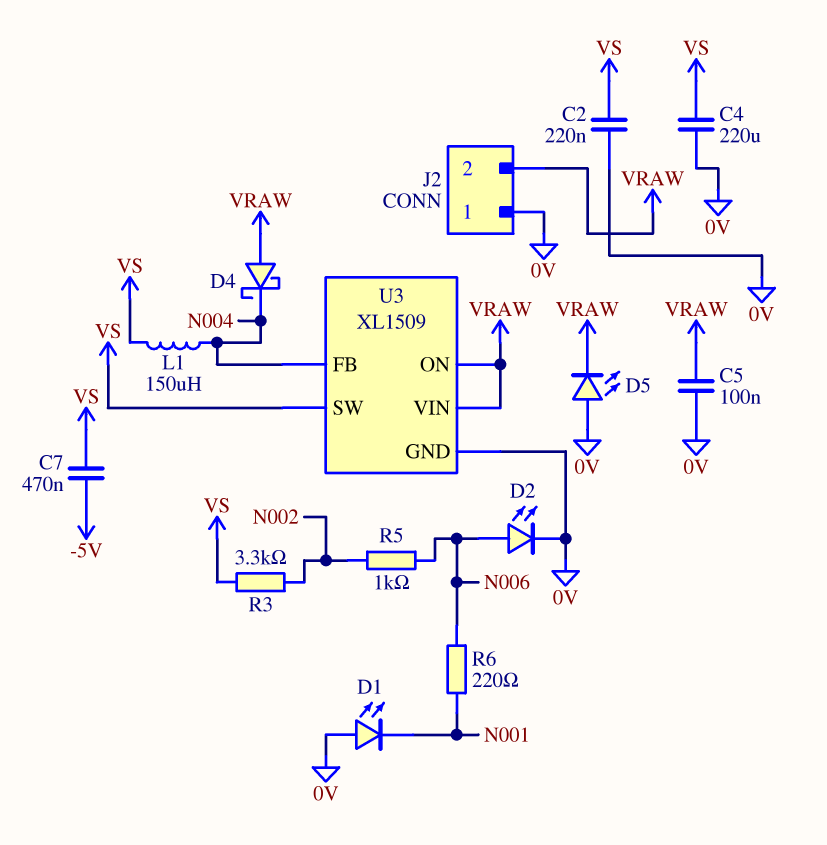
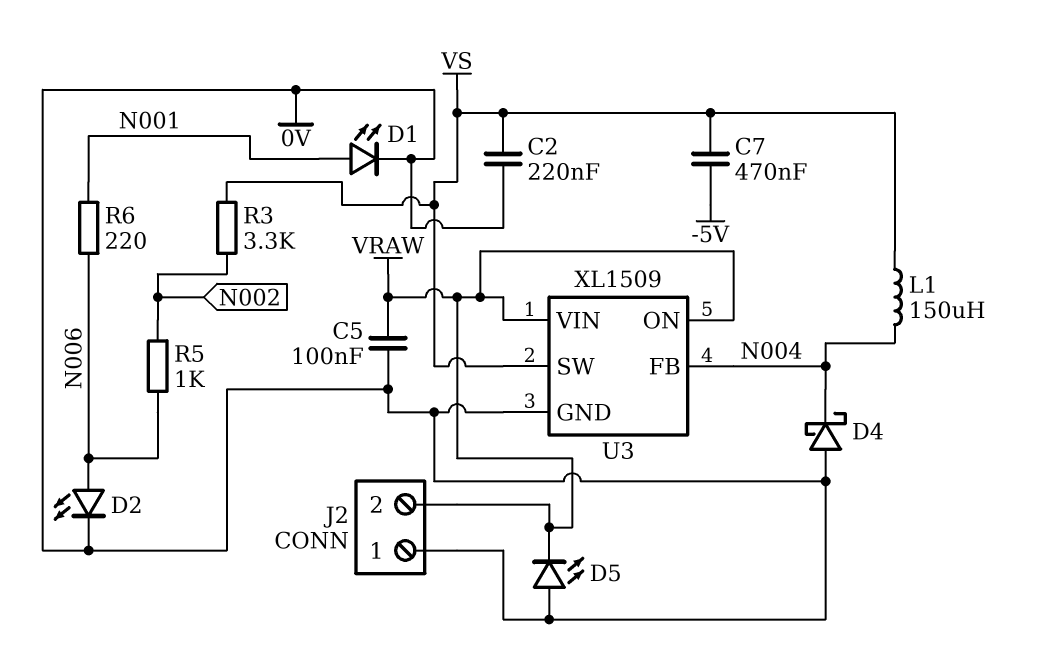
C4: 220uF (0V, VS) -> none
D1: LED (A 0V, K N001) -> LED (A N001, K 0V)
D4: schottky (A VRAW, K N004) -> schottky (A 0V, K N004)

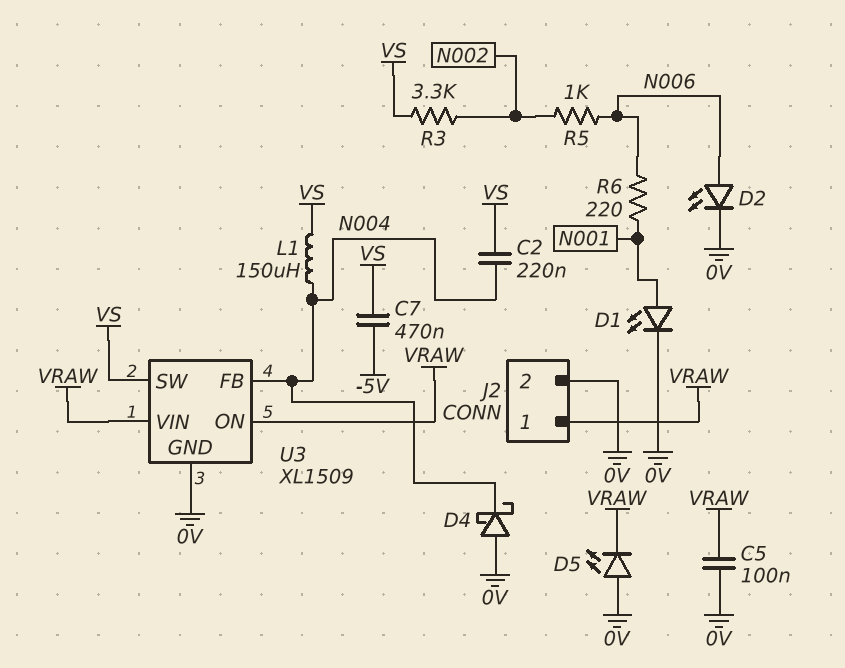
C2: 220nF (0V, VS) -> 220nF (N004, VS)
J2 pin 1: 0V -> VRAW
J2 pin 2: VRAW -> 0V

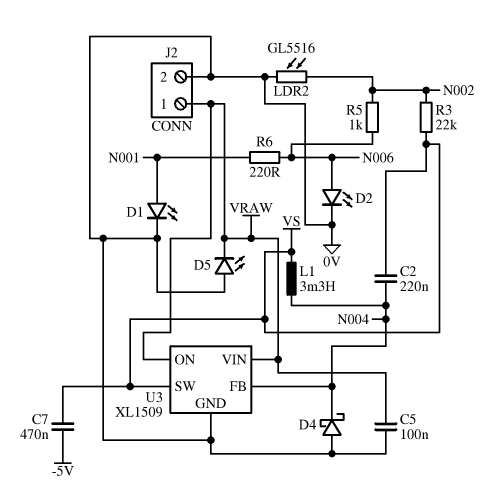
L1: 150uH (N004, VS) -> 3.3mH (N004, VS)
LDR2: none -> GL5516 (0V, N002)
R3: 3.3k (N002, VS) -> 22k (N002, VS)

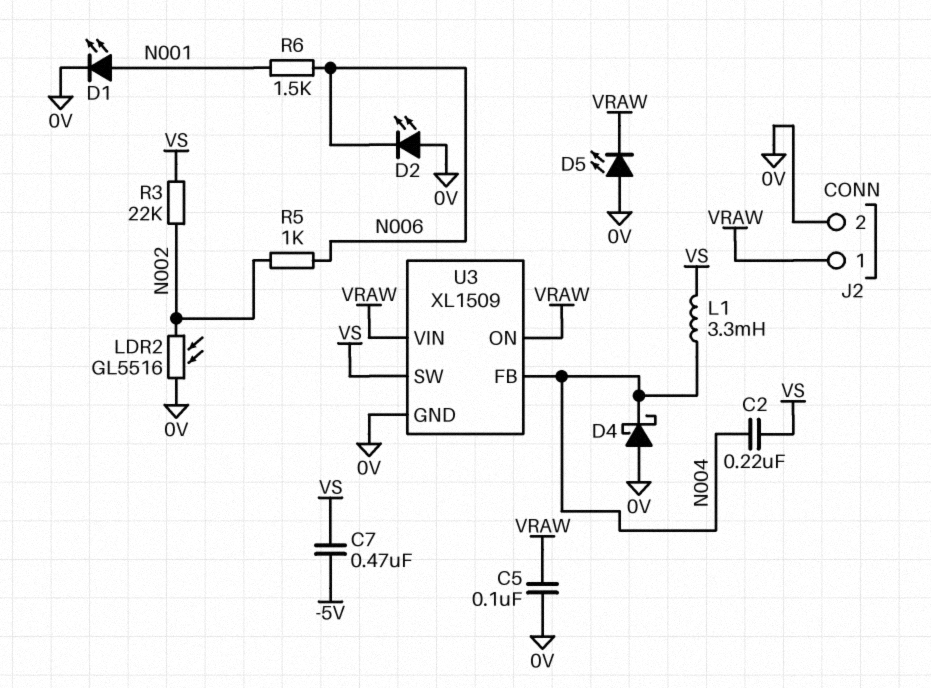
D2: LED (A N006, K 0V) -> LED (A 0V, K N006)
R6: 220 (N001, N006) -> 1.5k (N001, N006)

